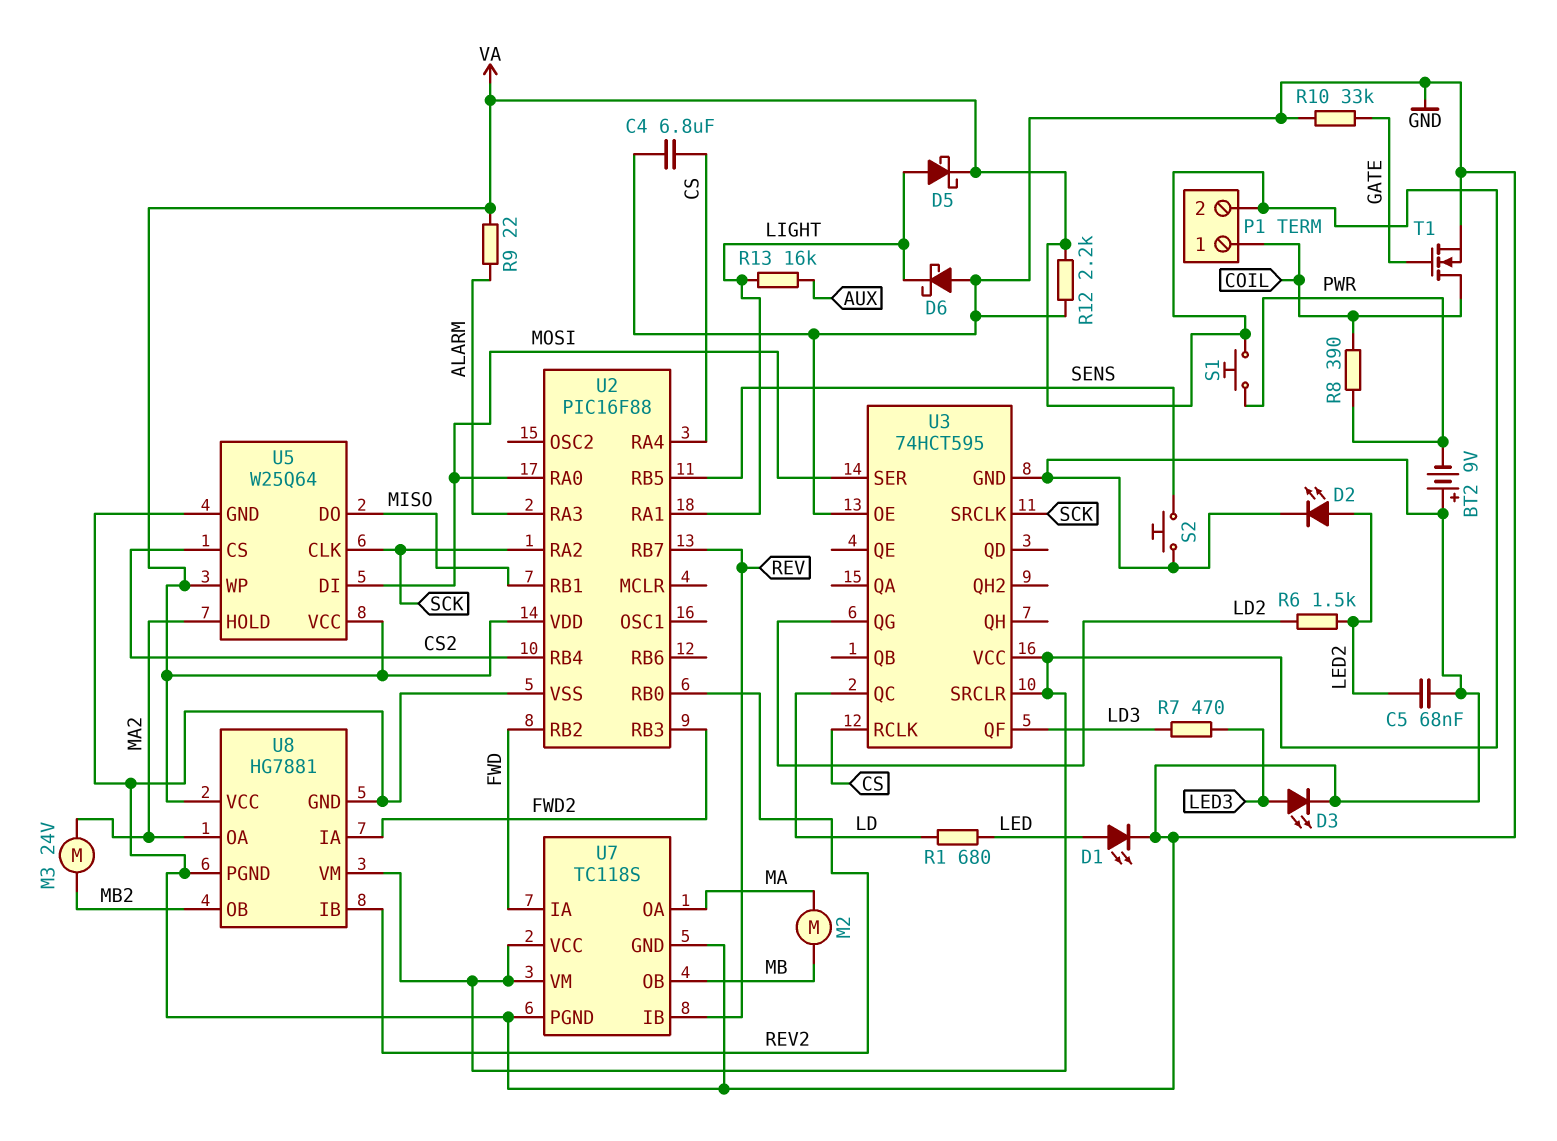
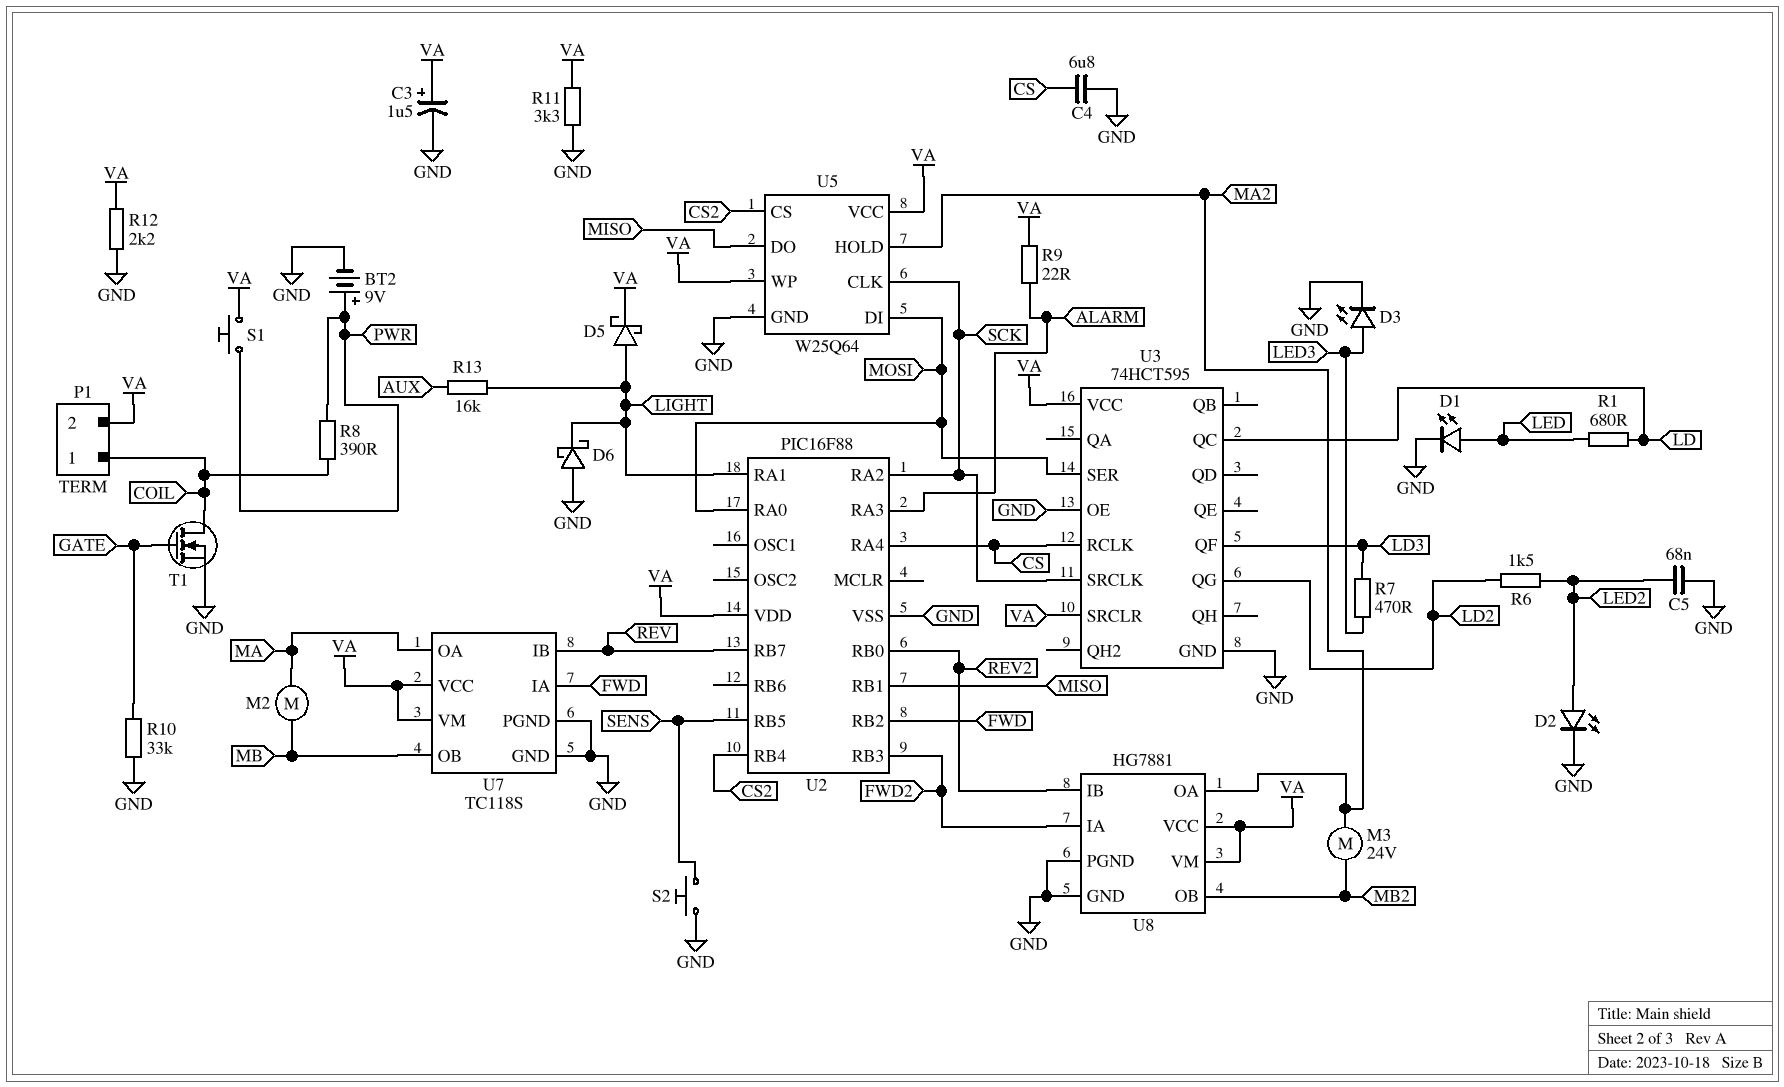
BT2: 9V (plus GND, minus PWR) -> 9V (plus PWR, minus GND)
C3: none -> 1.5uF (plus VA, minus GND)
R11: none -> 3.3k (GND, VA)

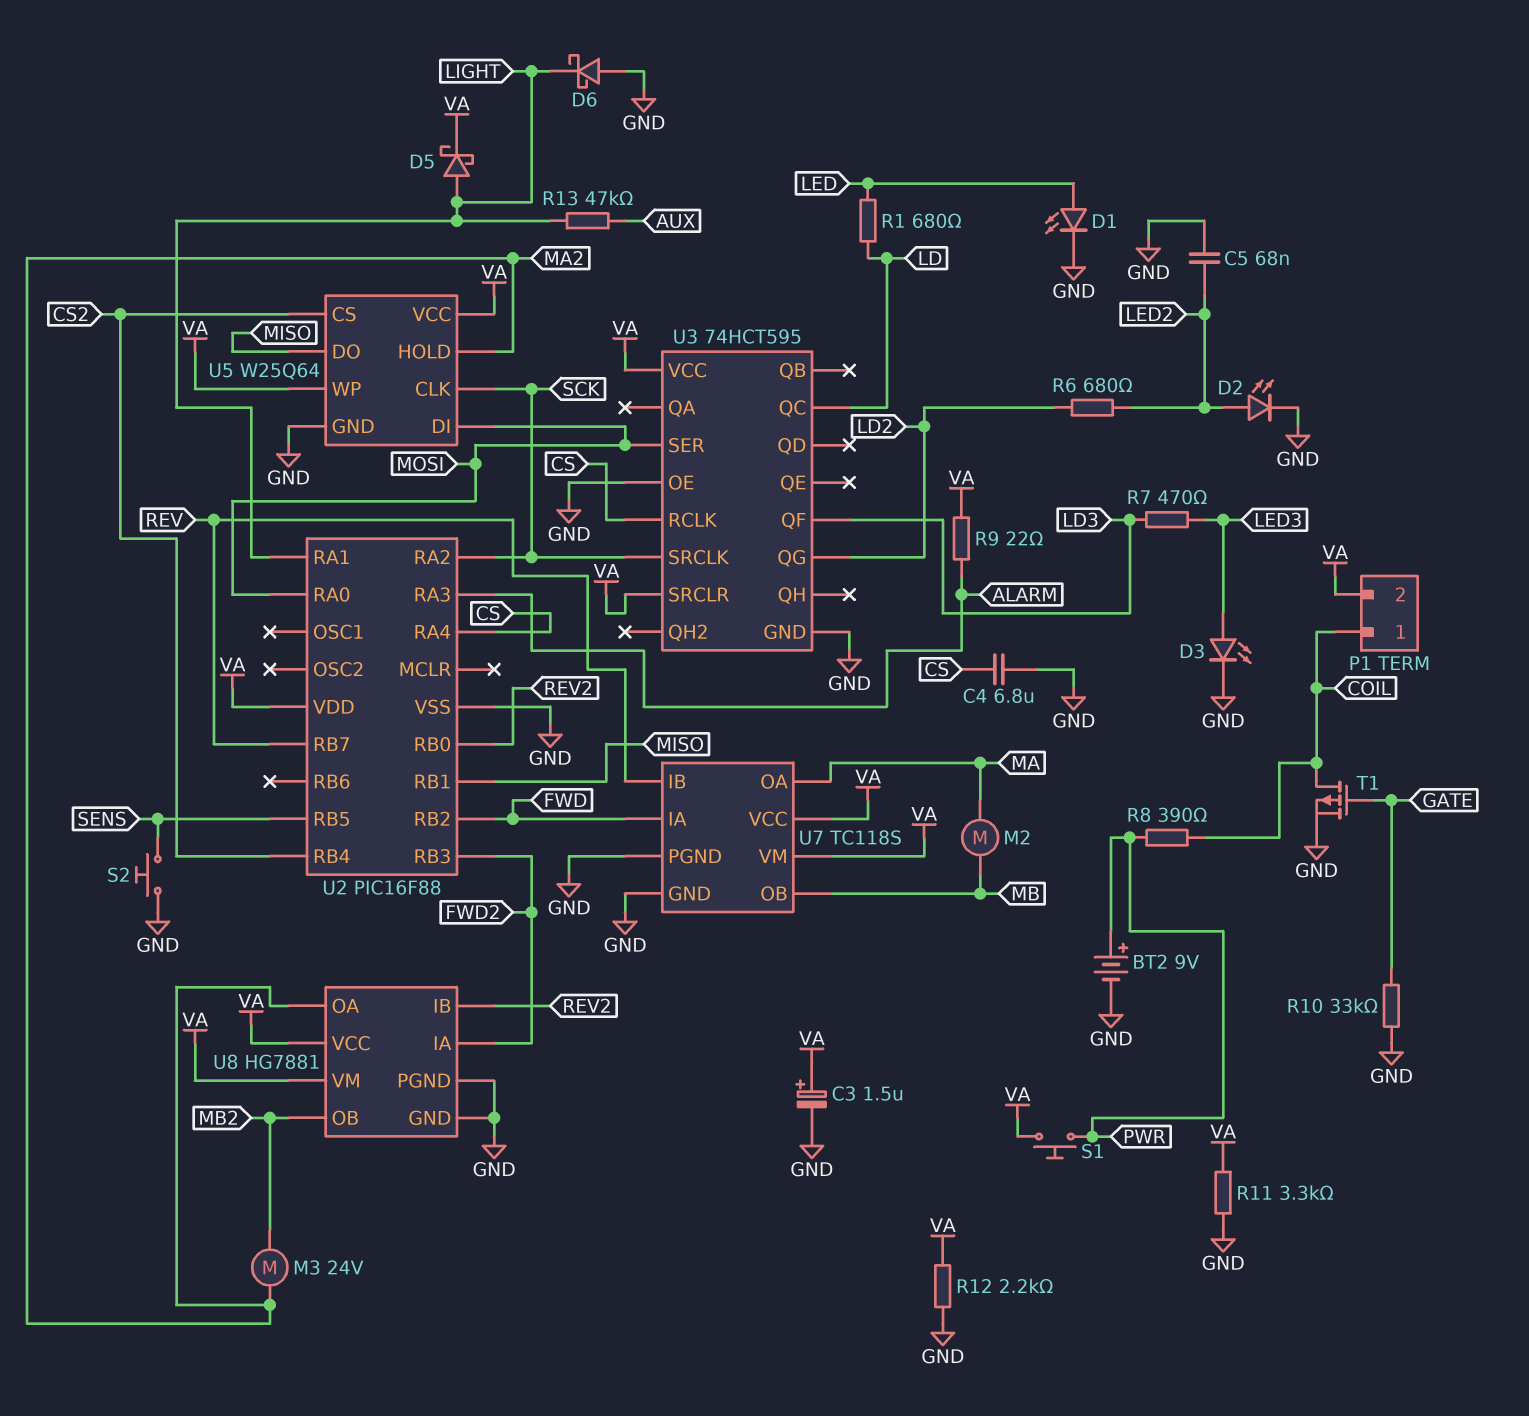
R6: 1.5k (LD2, LED2) -> 680 (LD2, LED2)
R13: 16k (AUX, LIGHT) -> 47k (AUX, LIGHT)
T1: NMOS (G GATE, D COIL, S GND) -> PMOS (G GATE, D COIL, S GND)

